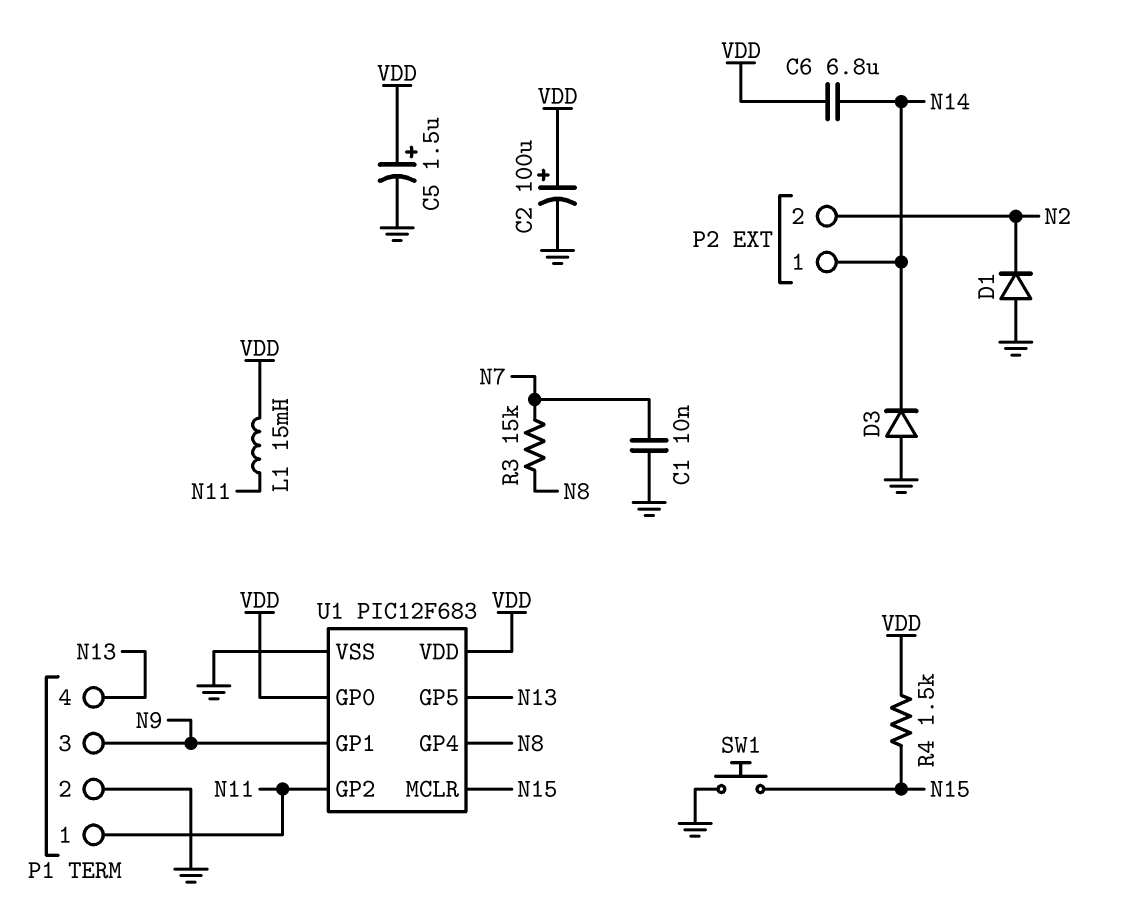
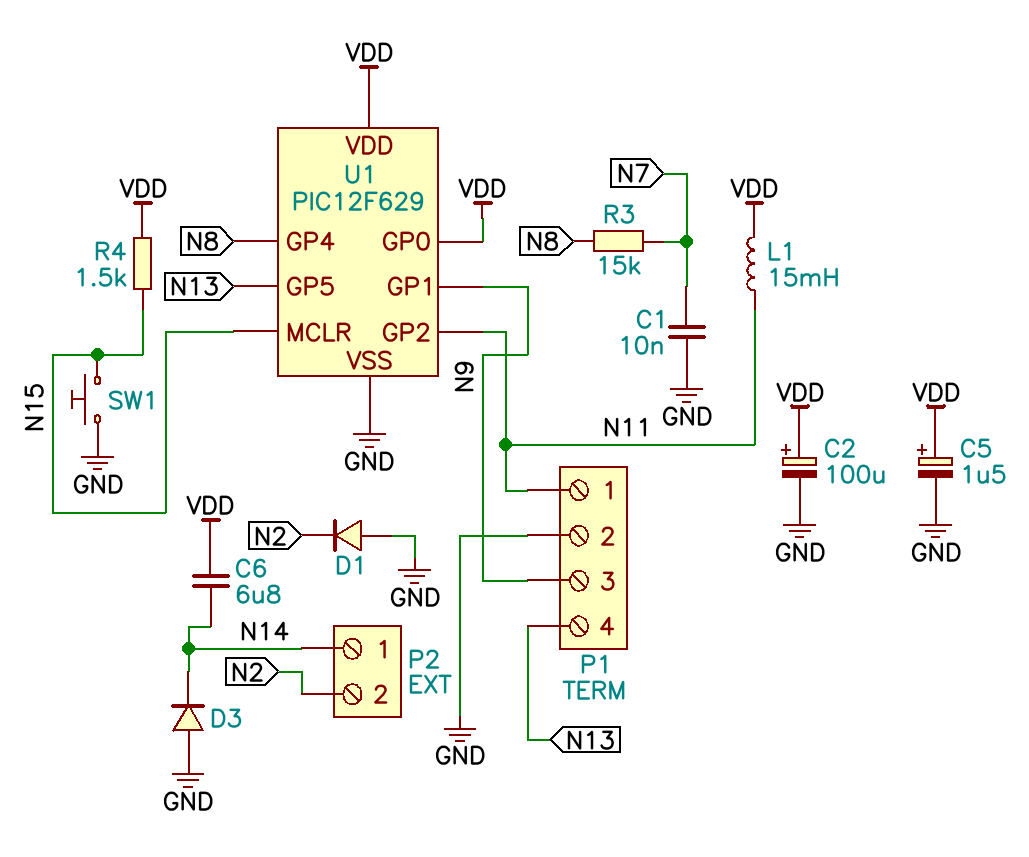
U1: PIC12F683 -> PIC12F629

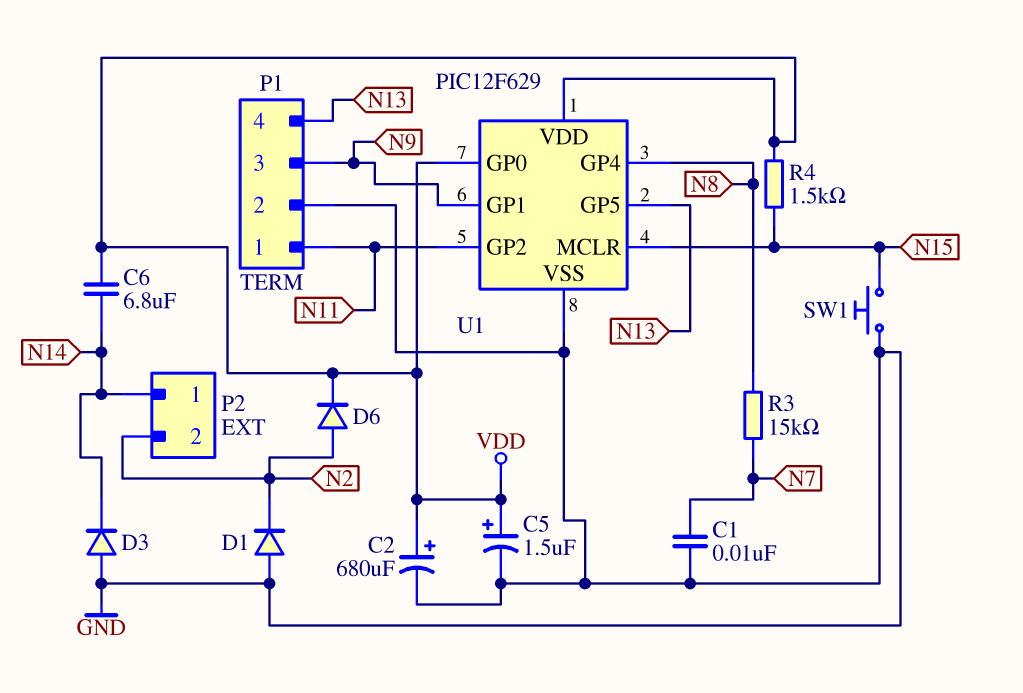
C2: 100uF (plus VDD, minus GND) -> 680uF (plus VDD, minus GND)
D6: none -> diode (A N2, K VDD)
L1: 15mH (N11, VDD) -> none

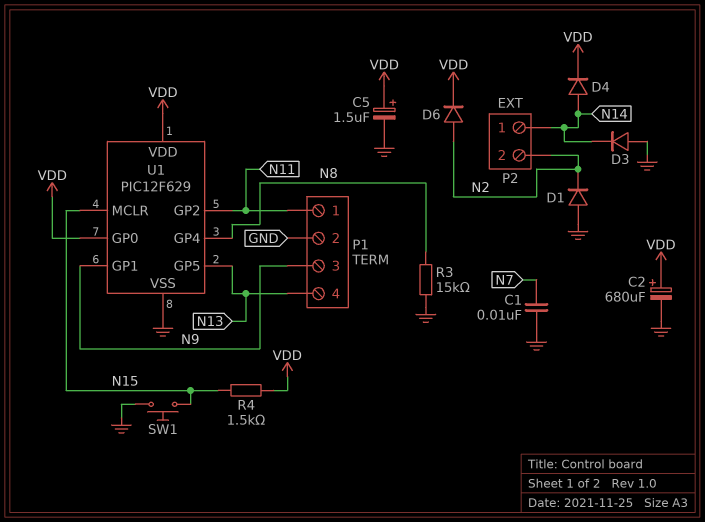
C6: 6.8uF (N14, VDD) -> none
D4: none -> diode (A N14, K VDD)
R3: 15k (N7, N8) -> 15k (GND, N8)

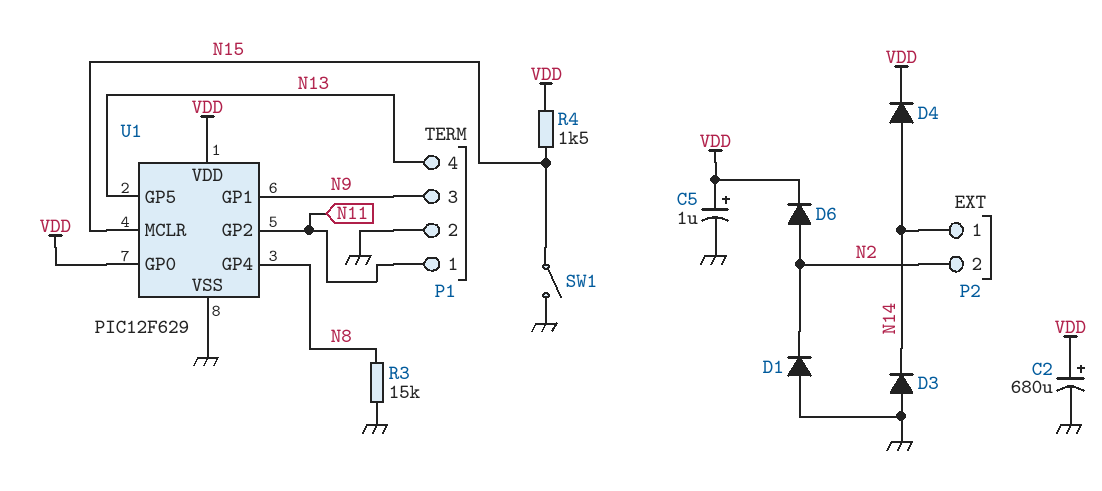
C1: 10nF (GND, N7) -> none
C5: 1.5uF (plus VDD, minus GND) -> 1uF (plus VDD, minus GND)
SW1: button (GND, N15) -> switch (GND, N15)

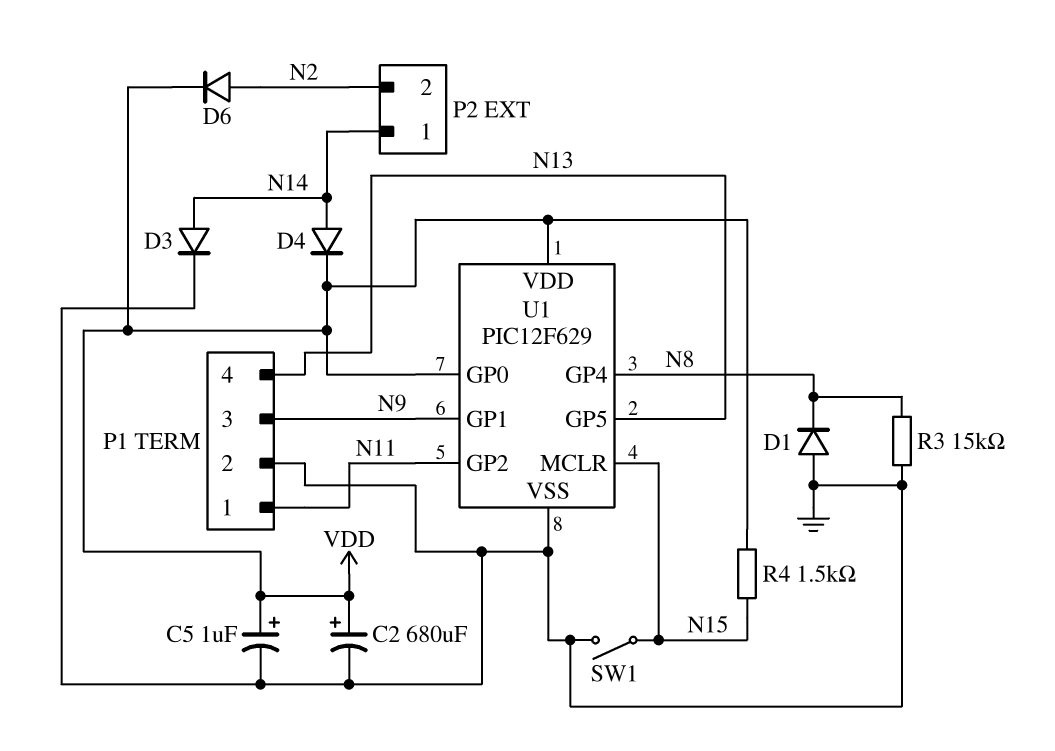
D1: diode (A GND, K N2) -> diode (A GND, K N8)
D3: diode (A GND, K N14) -> diode (A N14, K GND)

